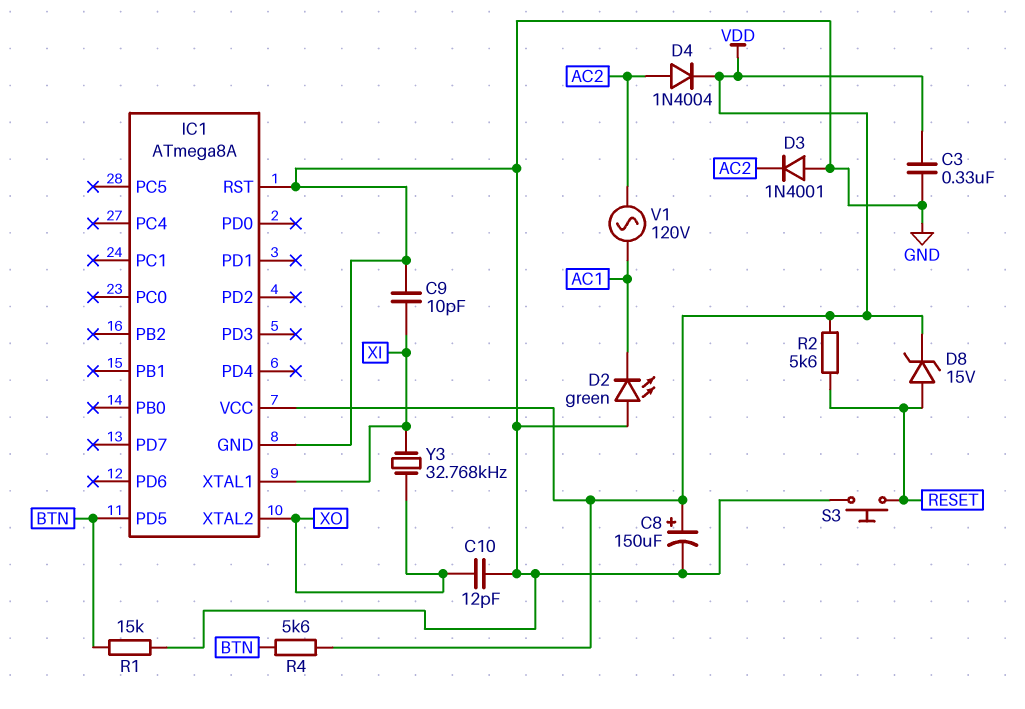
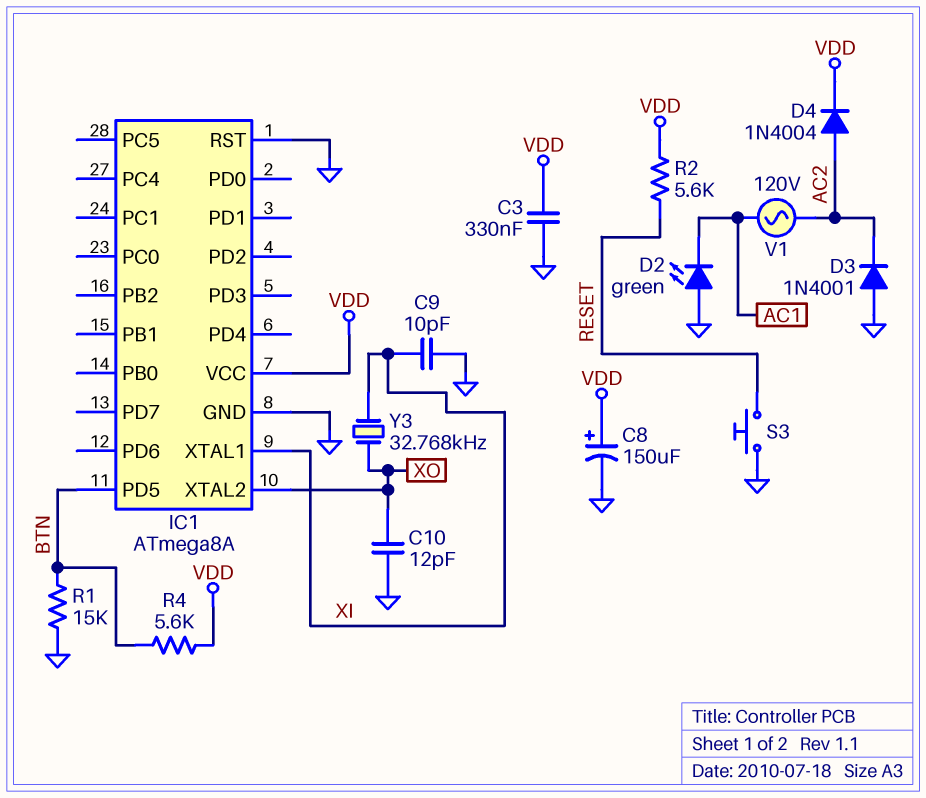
D8: zener 15V (A RESET, K VDD) -> none

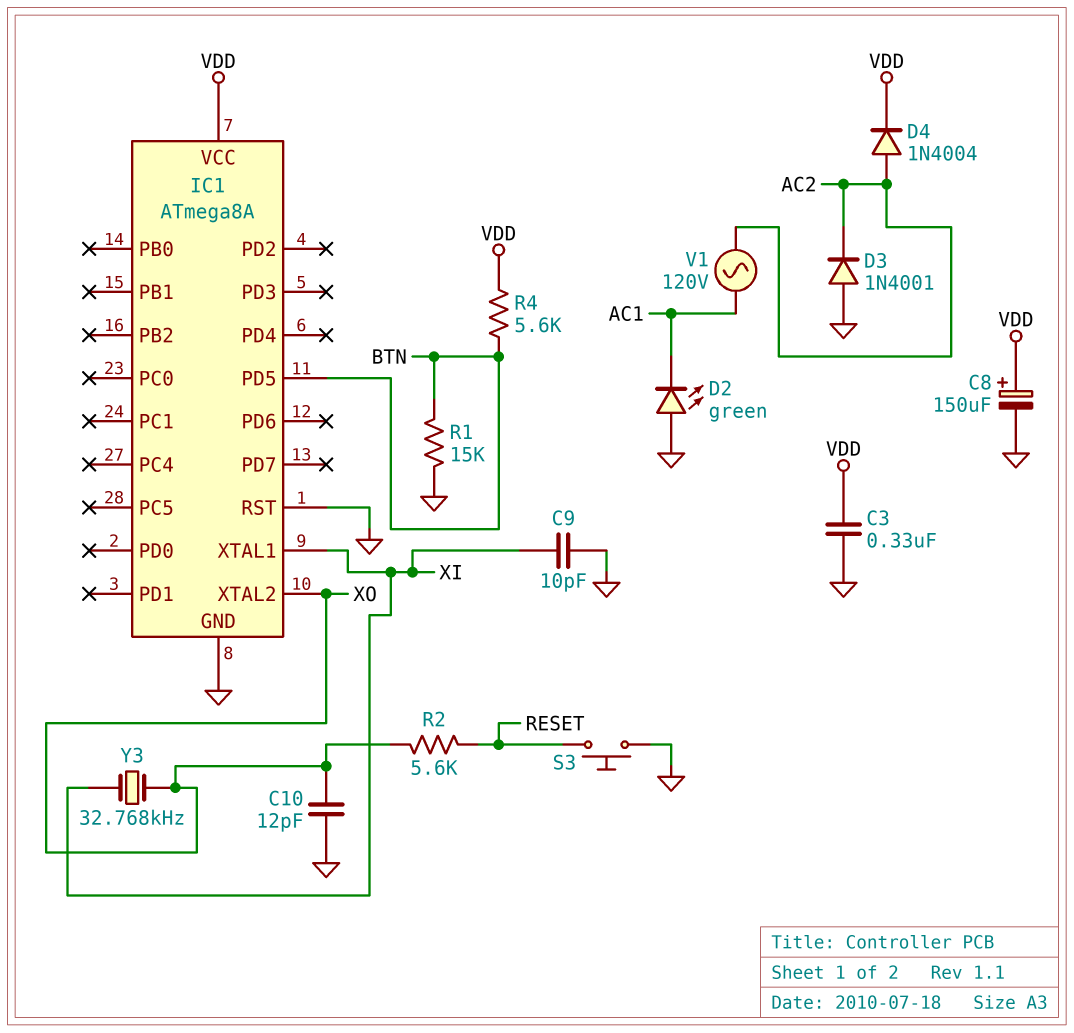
R2: 5.6k (RESET, VDD) -> 5.6k (RESET, XO)

